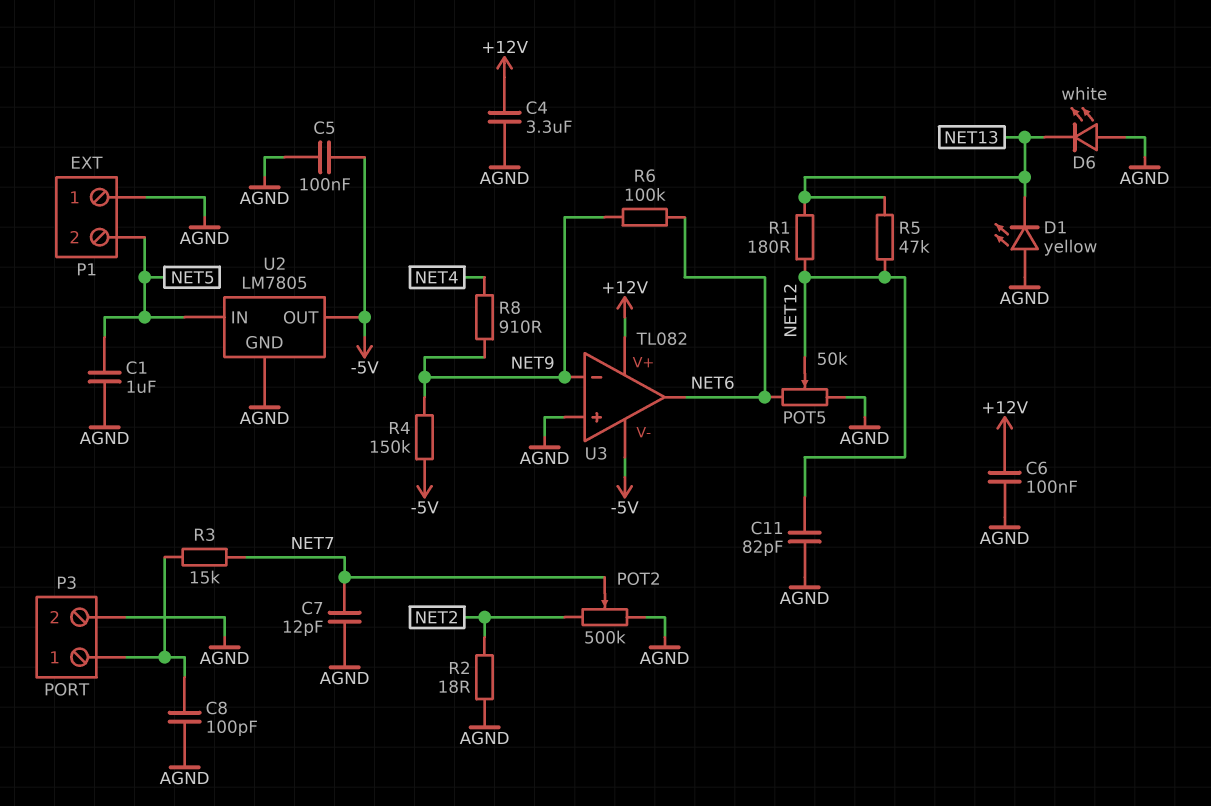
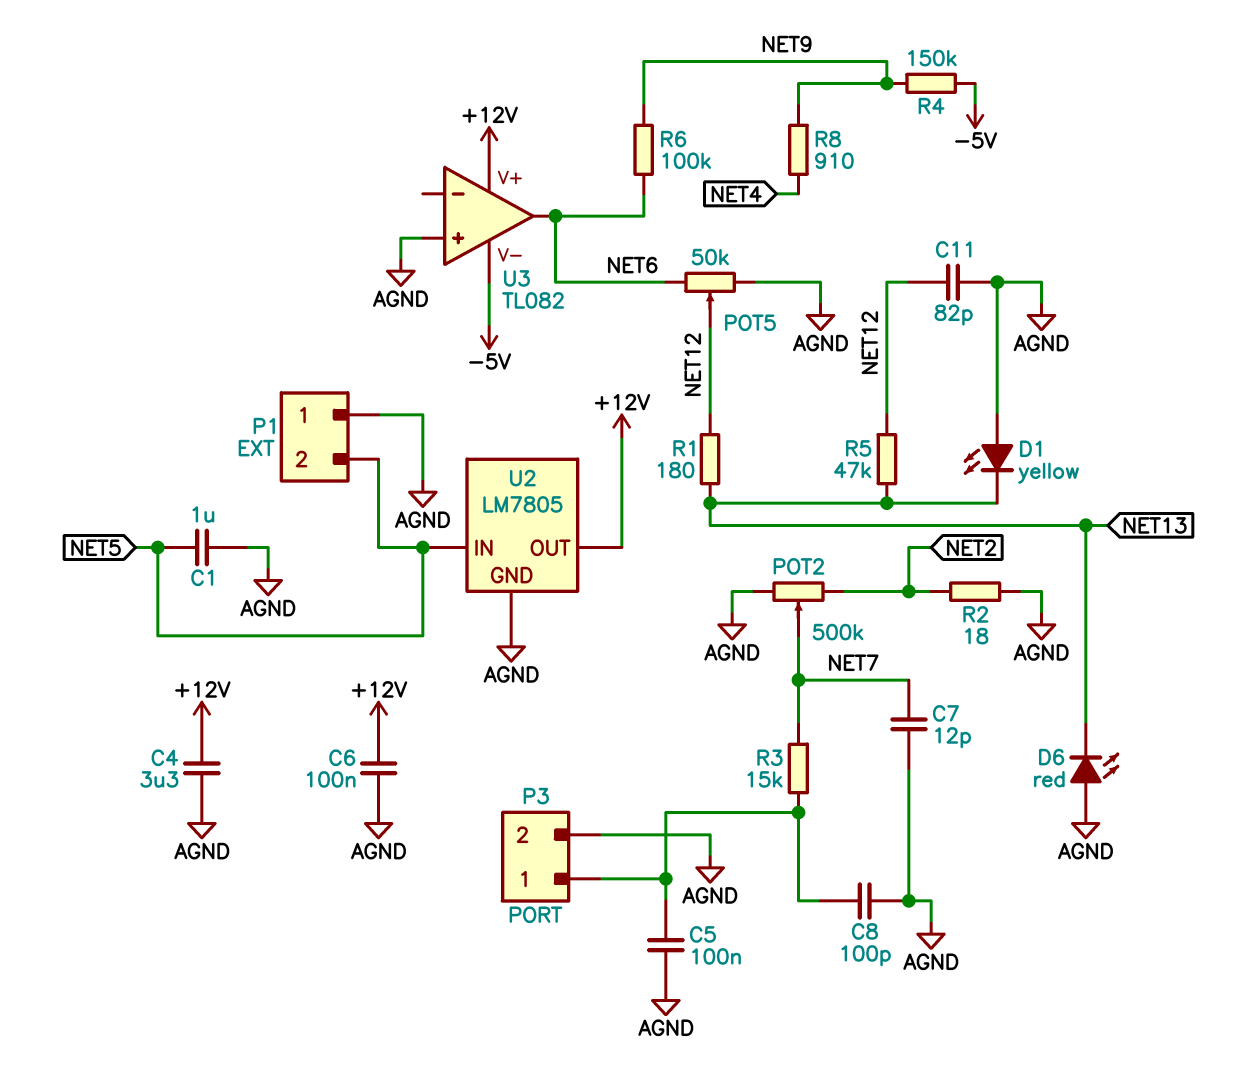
C5: 100nF (-5V, AGND) -> 100nF (AGND, P3/1)
D6: LED white (A AGND, K NET13) -> LED red (A AGND, K NET13)
U2 pin OUT: -5V -> +12V
U3 pin in-: NET9 -> none

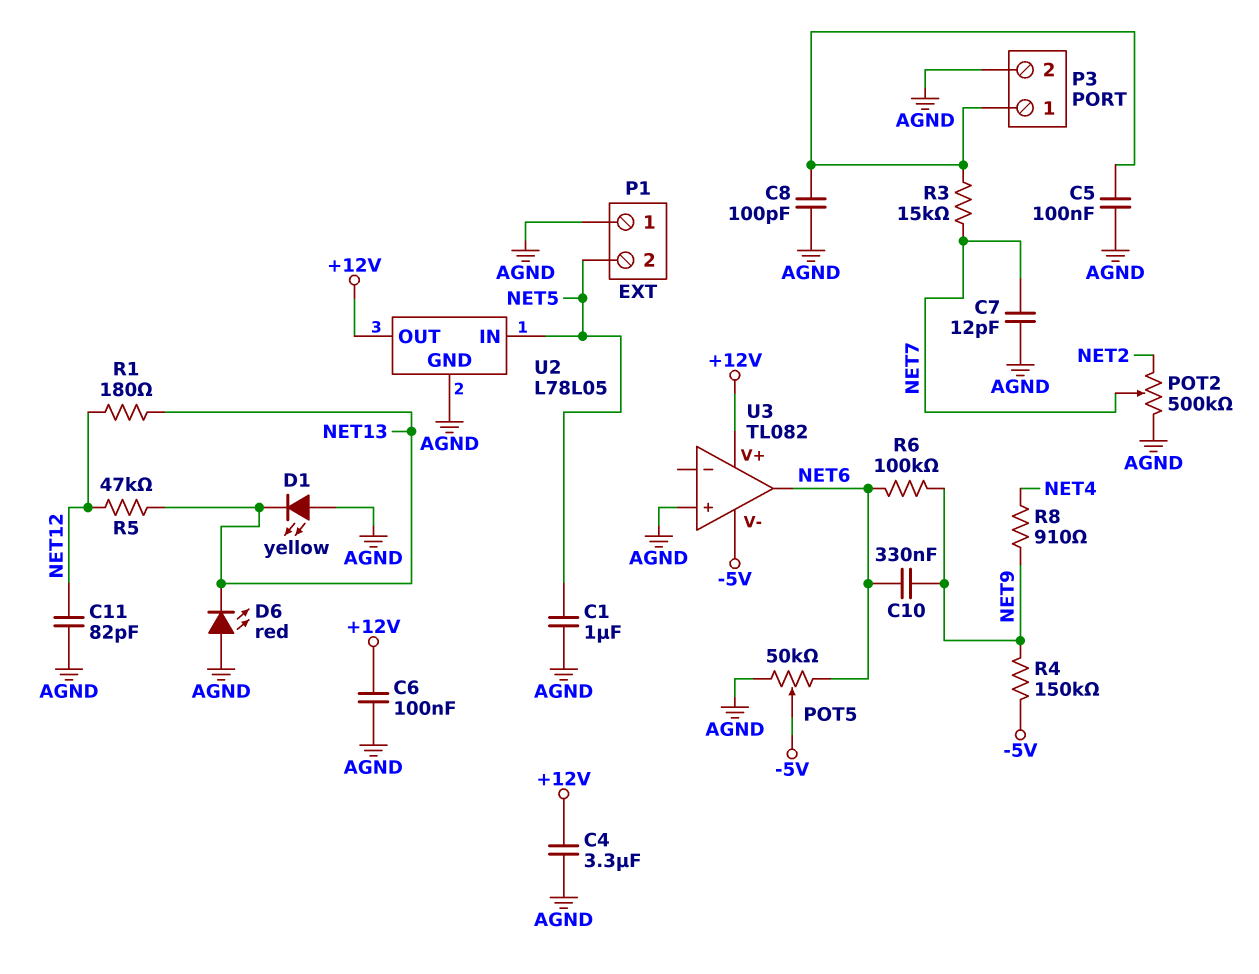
C10: none -> 330nF (NET6, NET9)
POT5: 50k (AGND, NET6, wiper NET12) -> 50k (AGND, NET6, wiper -5V)
R2: 18 (AGND, NET2) -> none
U2: LM7805 -> L78L05

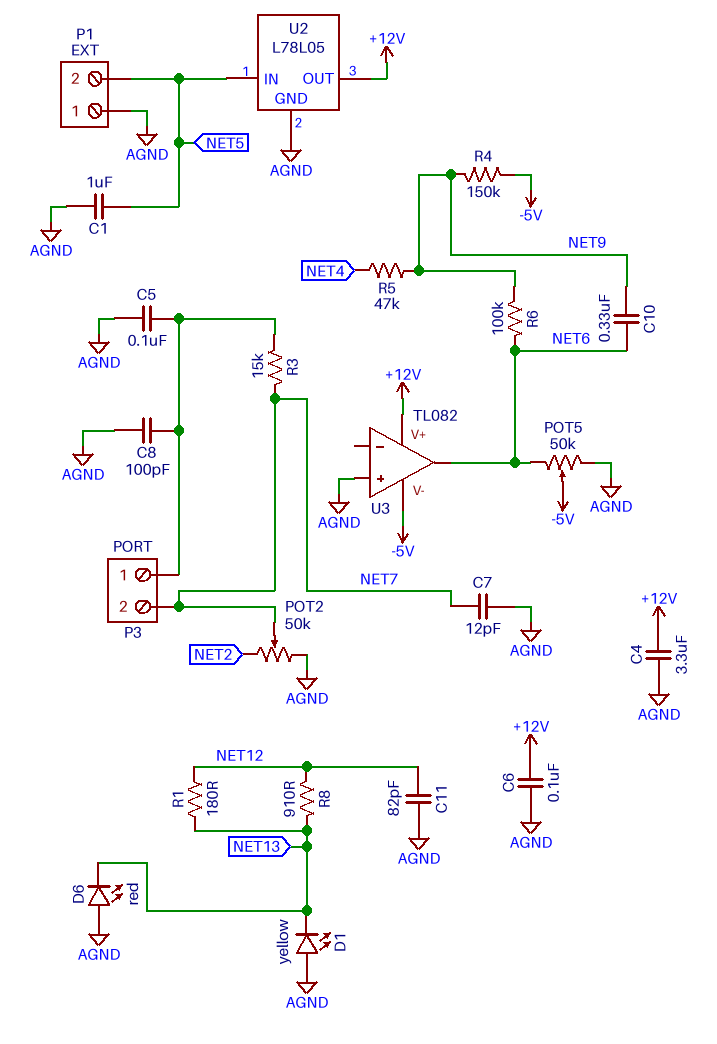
P3 pin 2: AGND -> NET7
POT2: 500k (AGND, NET2, wiper NET7) -> 50k (AGND, NET2, wiper NET7)
R5: 47k (NET12, NET13) -> 47k (NET4, NET9)
R8: 910 (NET4, NET9) -> 910 (NET12, NET13)

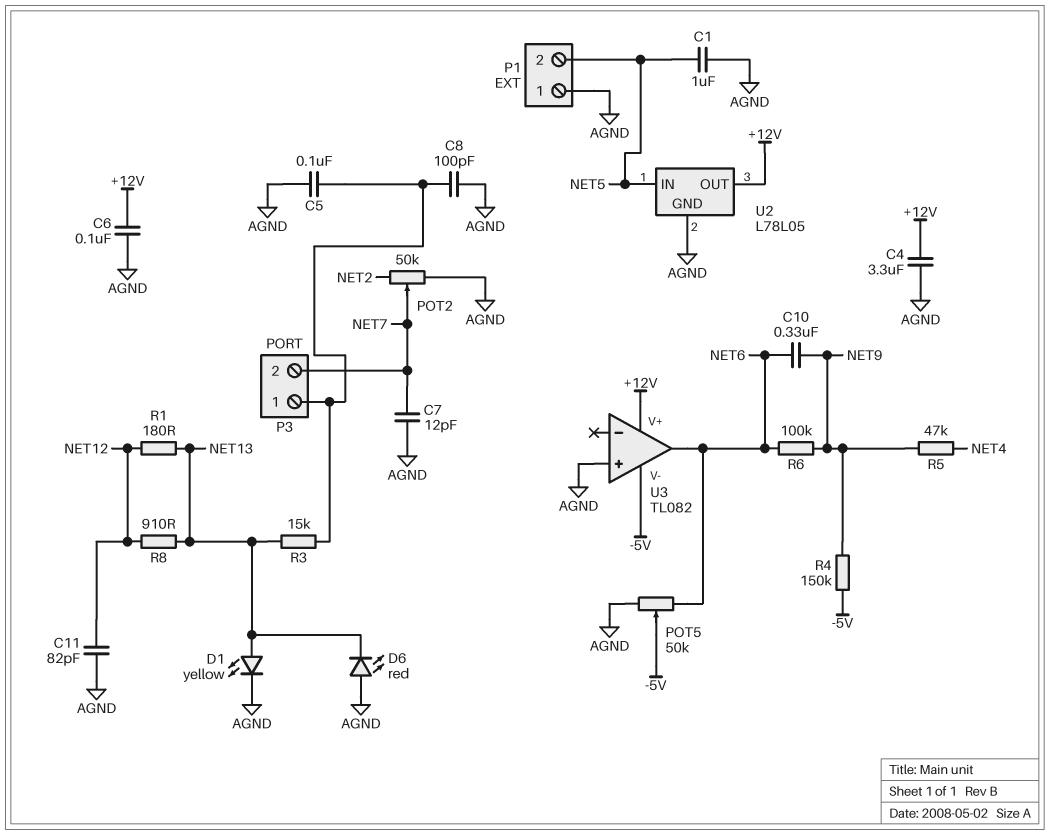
D1: LED yellow (A AGND, K NET13) -> LED yellow (A NET13, K AGND)
R3: 15k (NET7, P3/1) -> 15k (NET13, P3/1)

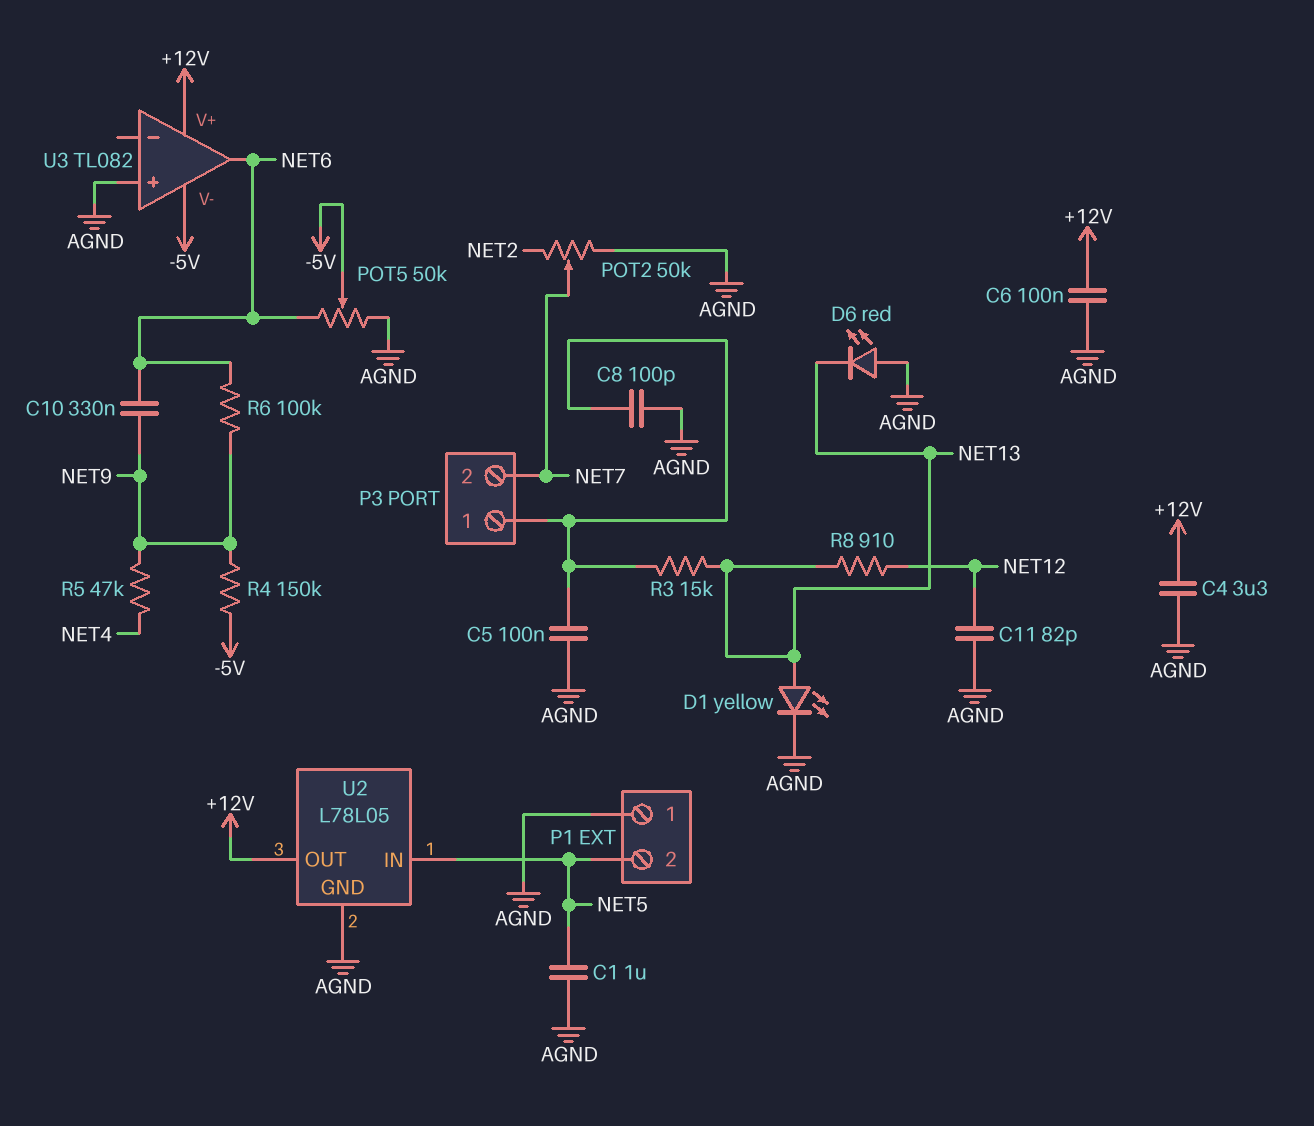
C7: 12pF (AGND, NET7) -> none
R1: 180 (NET12, NET13) -> none

